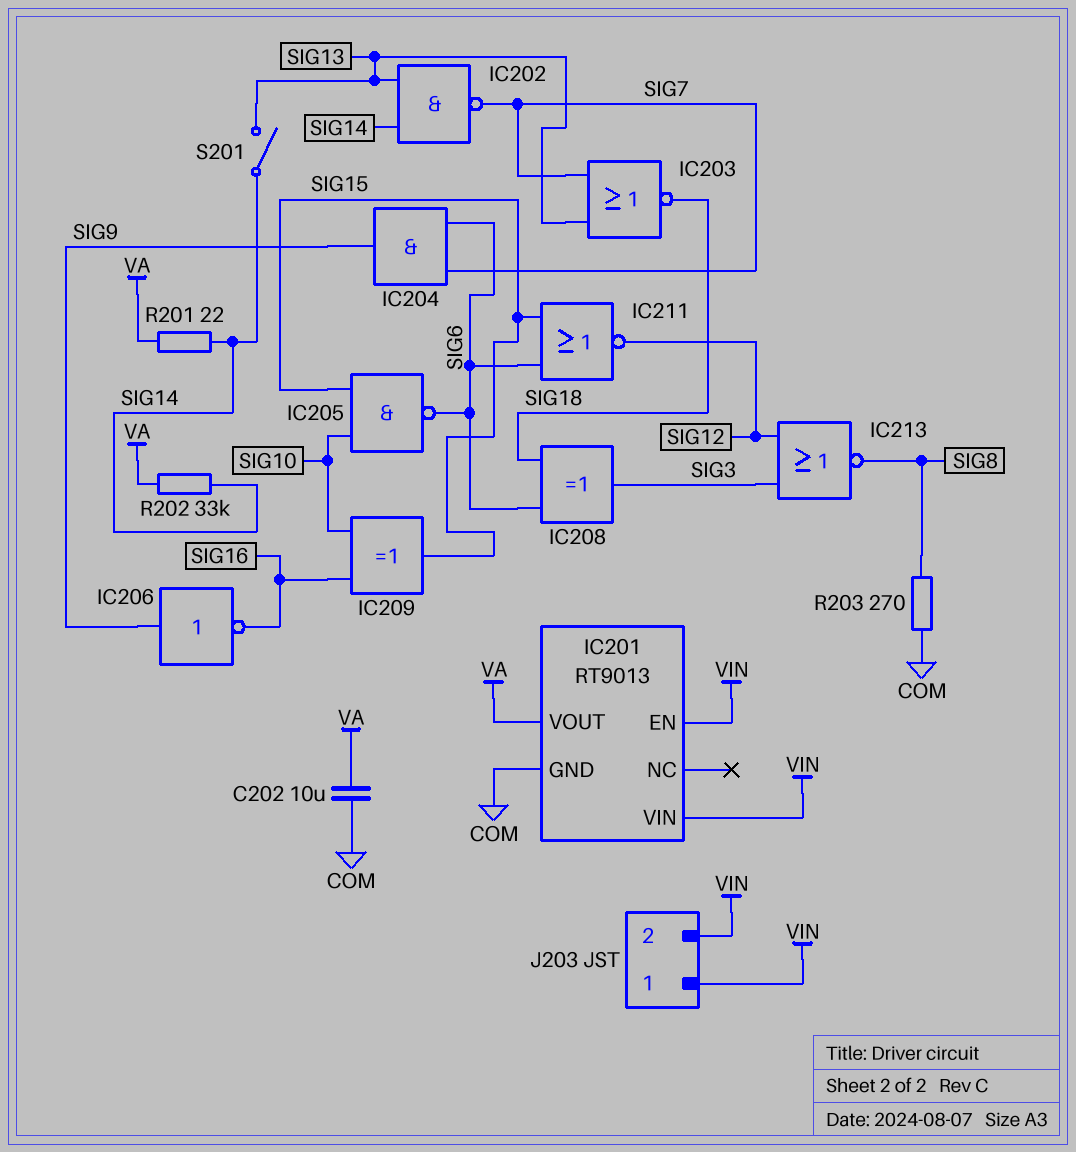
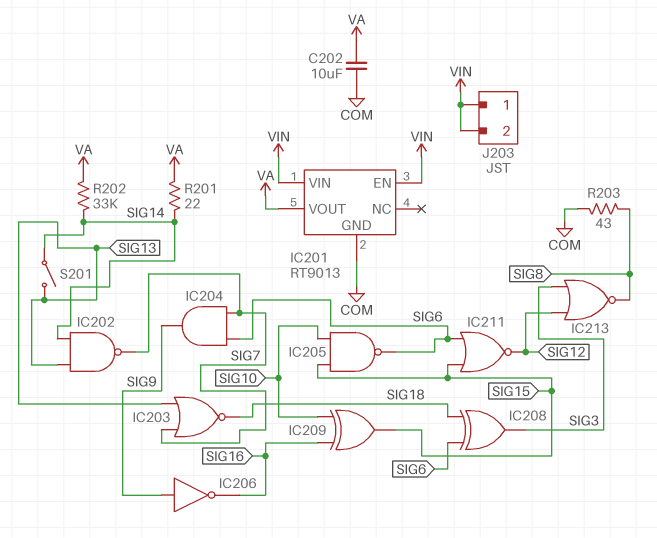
R203: 270 (COM, SIG8) -> 43 (COM, SIG8)

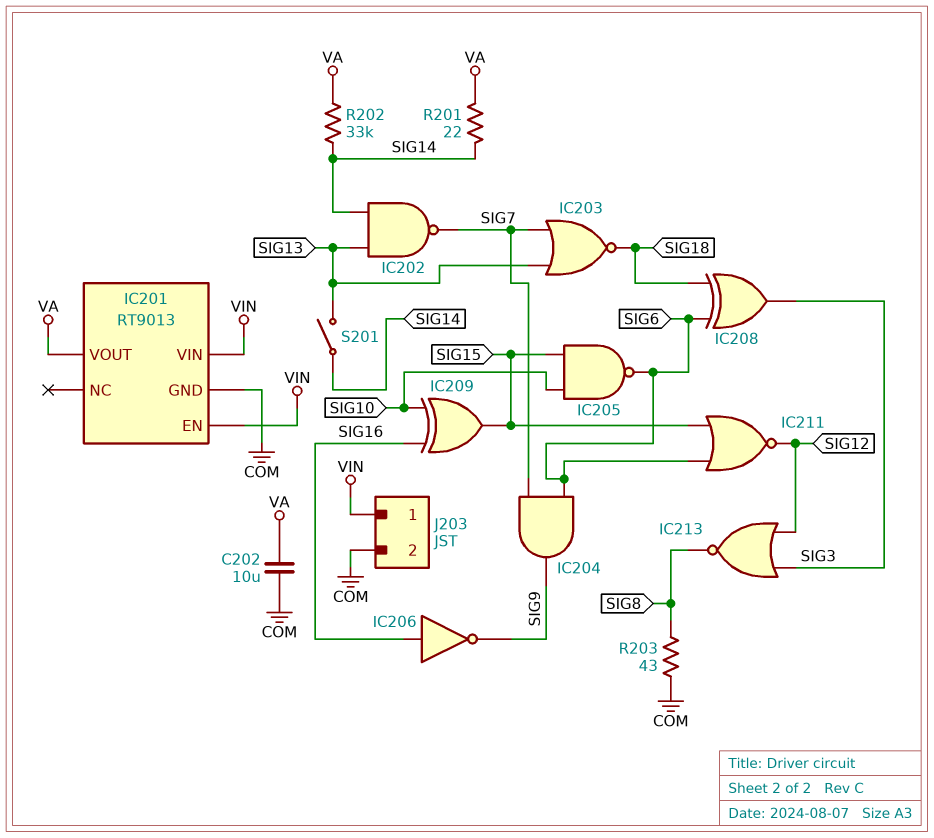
IC206: NOT (in SIG9, out SIG16) -> NOT (in SIG16, out SIG9)
J203 pin 2: VIN -> COM

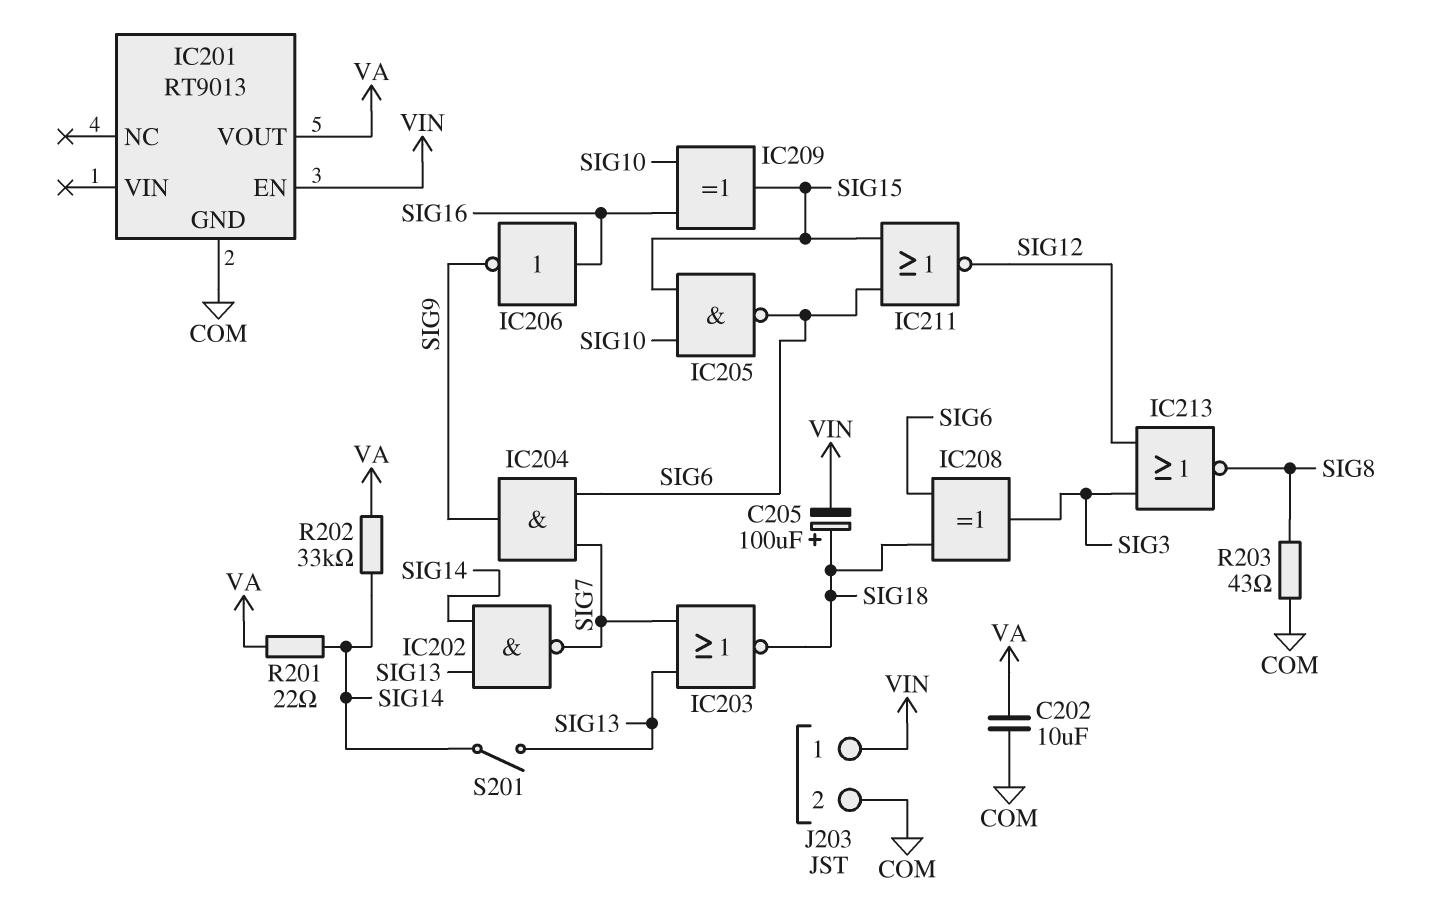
C205: none -> 100uF (plus SIG18, minus VIN)
IC201 pin VIN: VIN -> none

